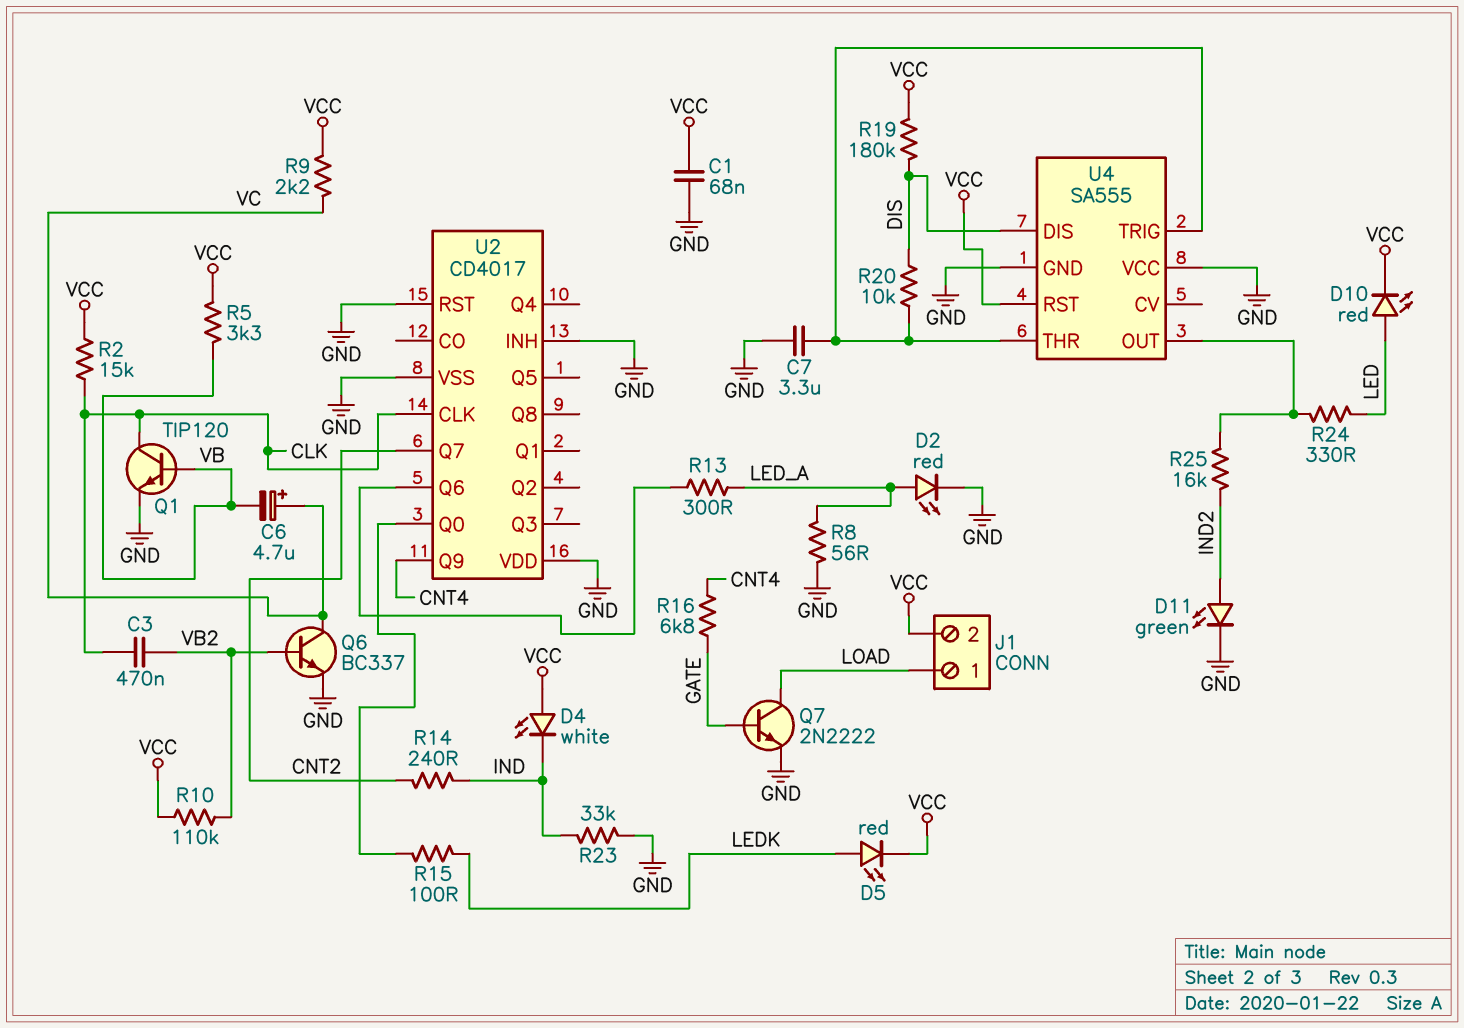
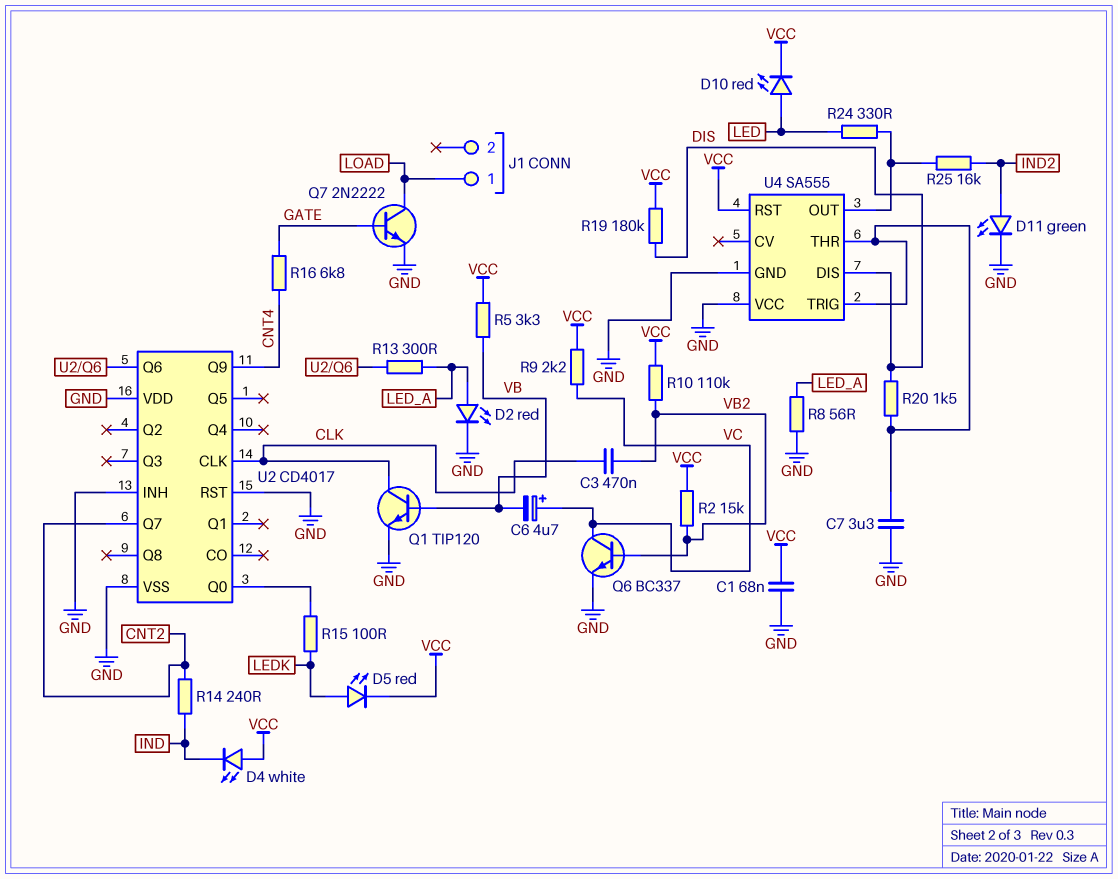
J1 pin 2: VCC -> none
R2: 15k (CLK, VCC) -> 15k (VB2, VCC)
R20: 10k (DIS, U4/THR) -> 1.5k (DIS, U4/THR)
R23: 33k (GND, IND) -> none

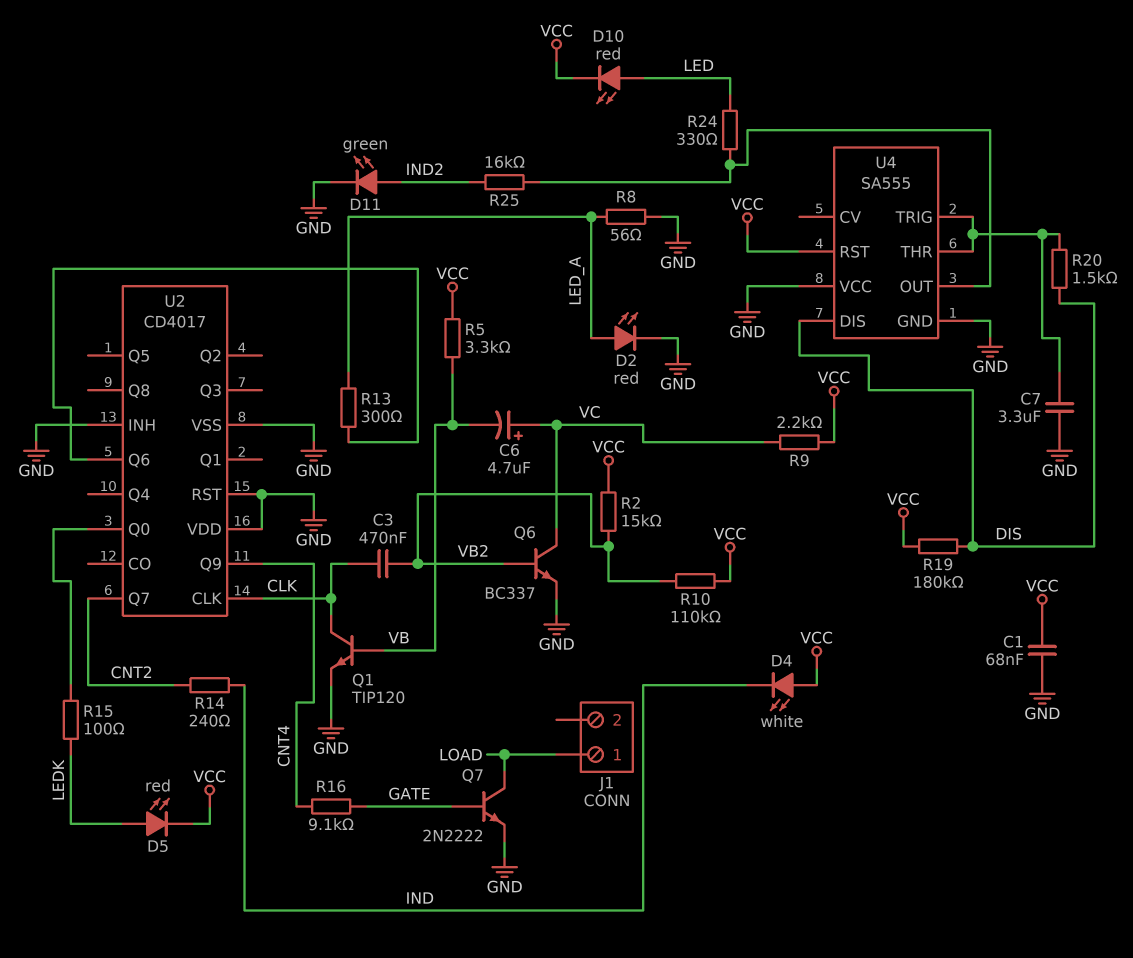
R16: 6.8k (CNT4, GATE) -> 9.1k (CNT4, GATE)

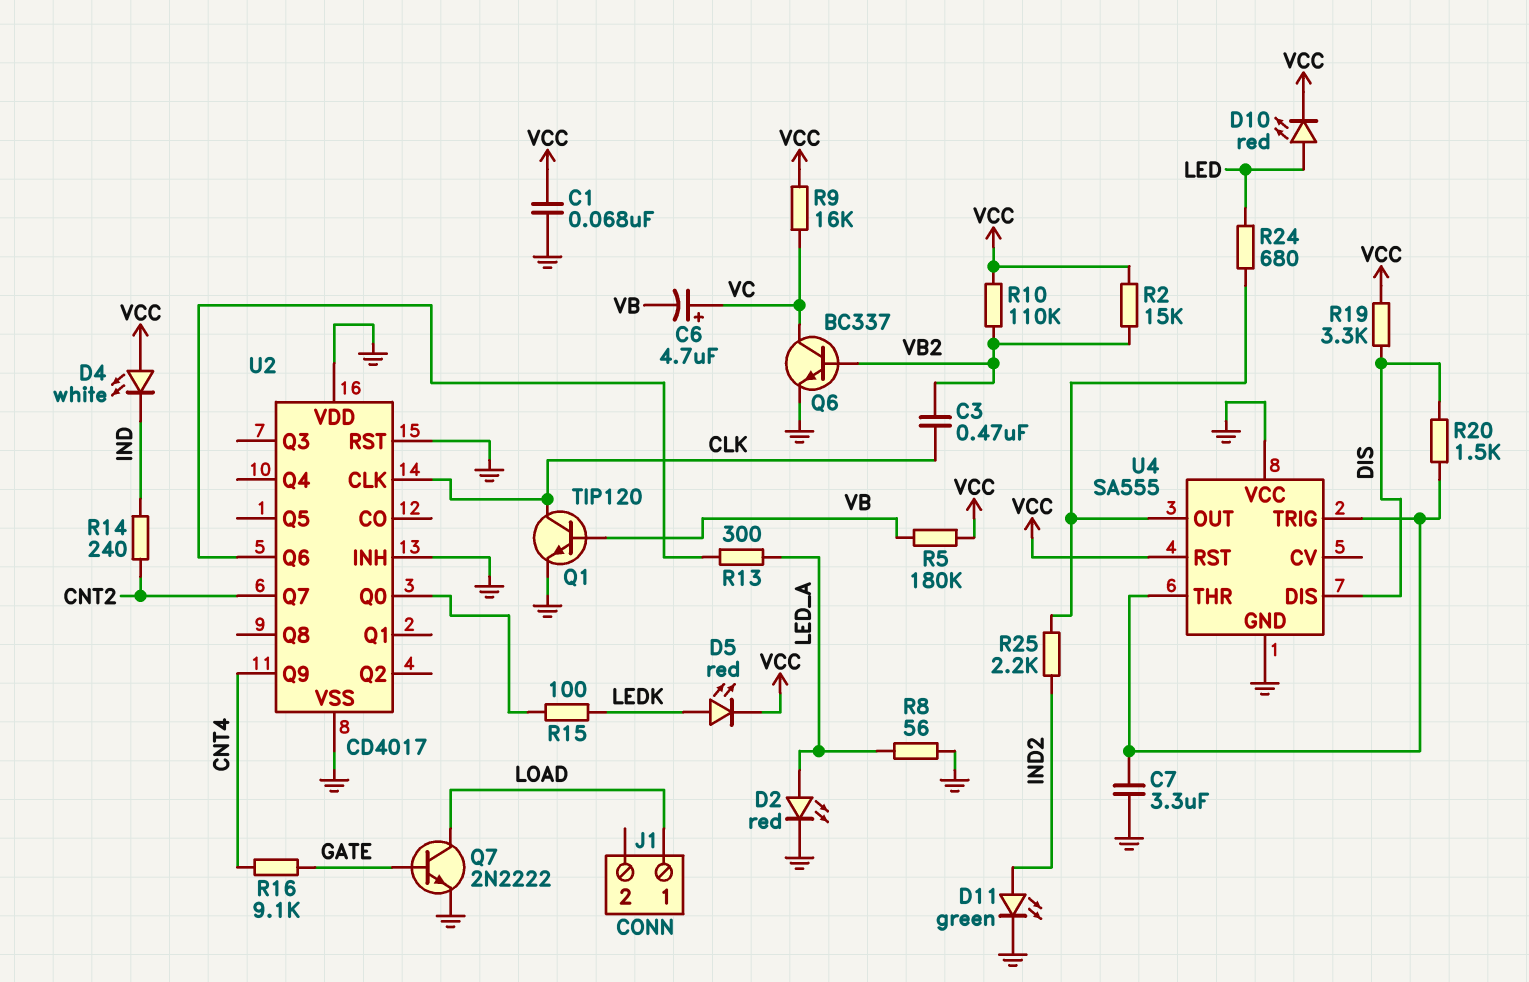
R5: 3.3k (VB, VCC) -> 180k (VB, VCC)
R9: 2.2k (VC, VCC) -> 16k (VC, VCC)
R19: 180k (DIS, VCC) -> 3.3k (DIS, VCC)
R24: 330 (LED, U4/OUT) -> 680 (LED, U4/OUT)
R25: 16k (IND2, U4/OUT) -> 2.2k (IND2, U4/OUT)

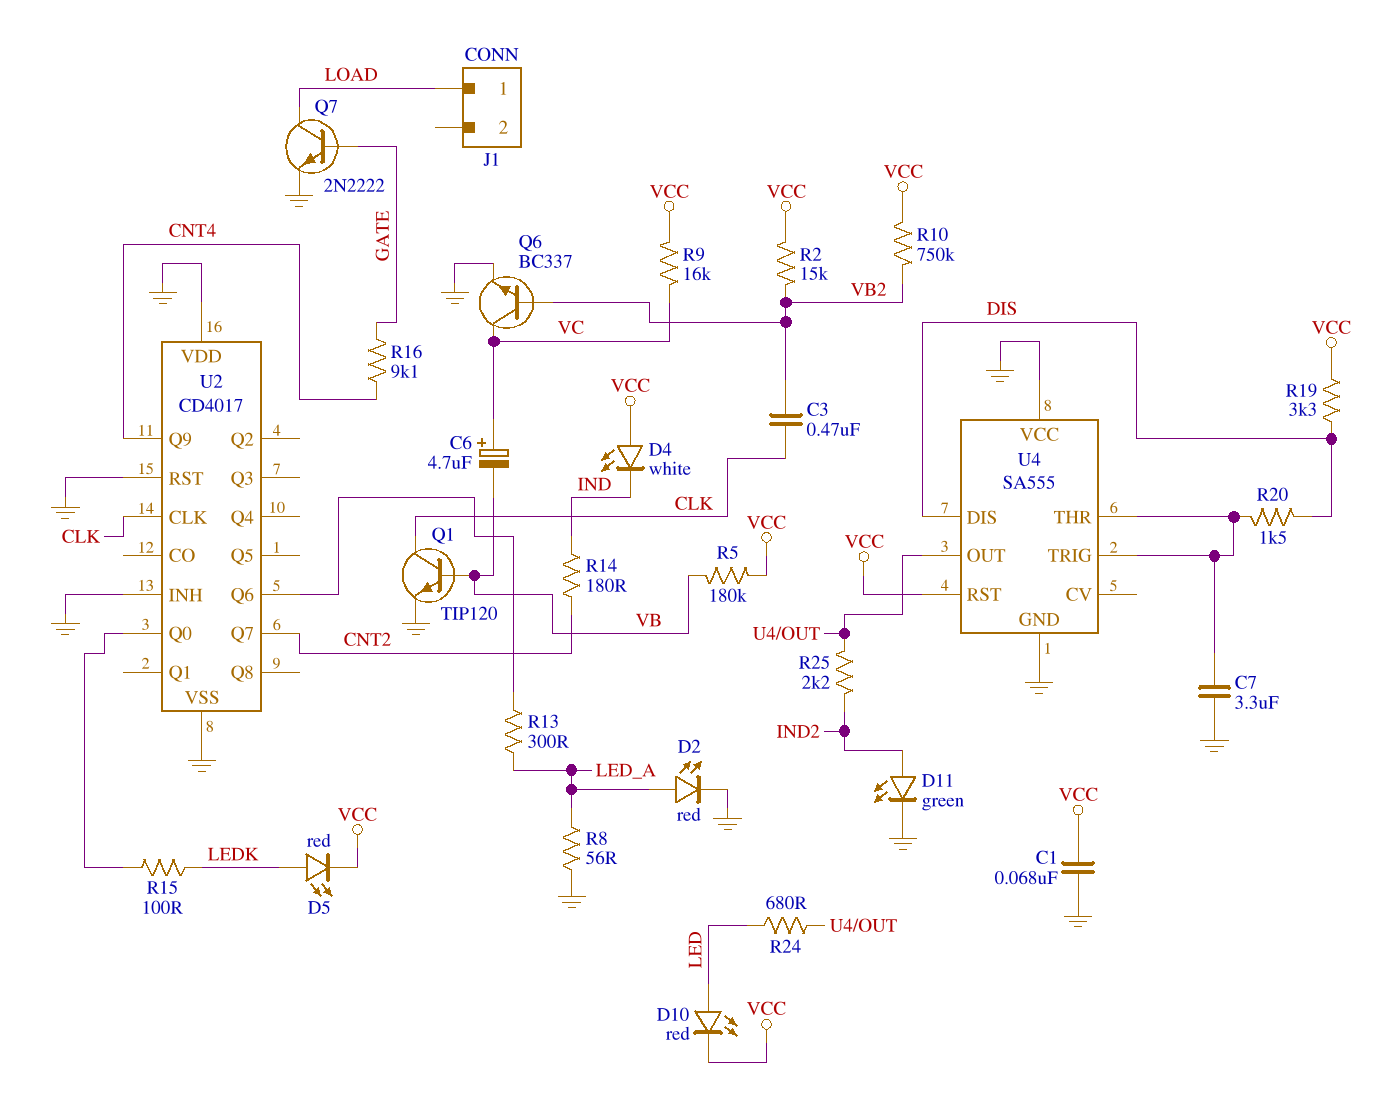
R10: 110k (VB2, VCC) -> 750k (VB2, VCC)
R14: 240 (CNT2, IND) -> 180 (CNT2, IND)

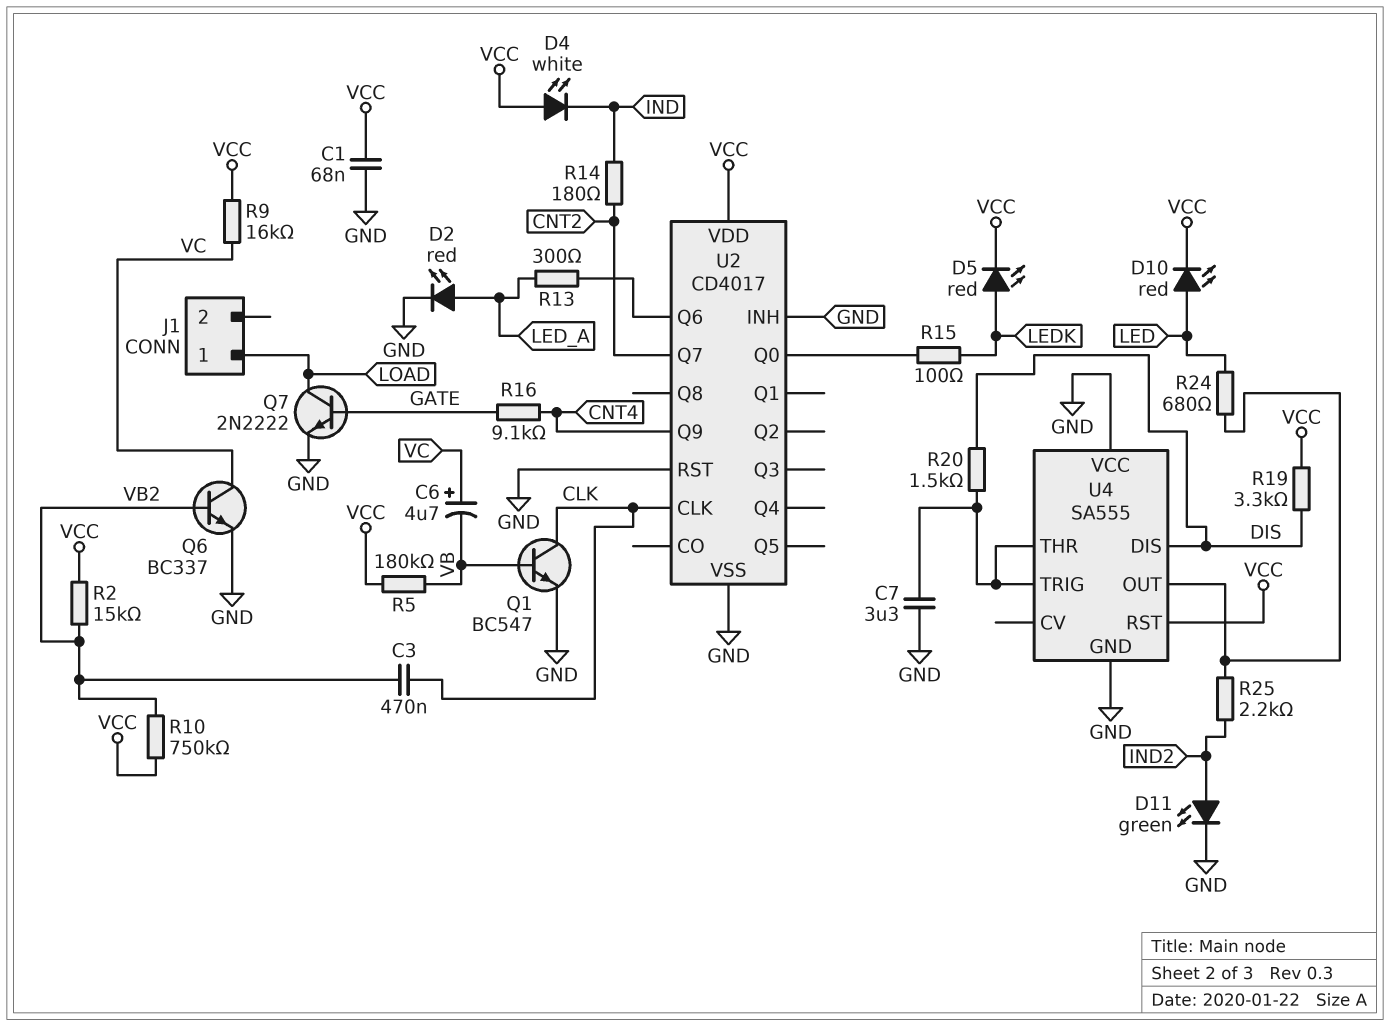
Q1: NPN TIP120 (B VB, C CLK, E GND) -> NPN BC547 (B VB, C CLK, E GND)
R8: 56 (GND, LED_A) -> none
U2 pin VDD: GND -> VCC

